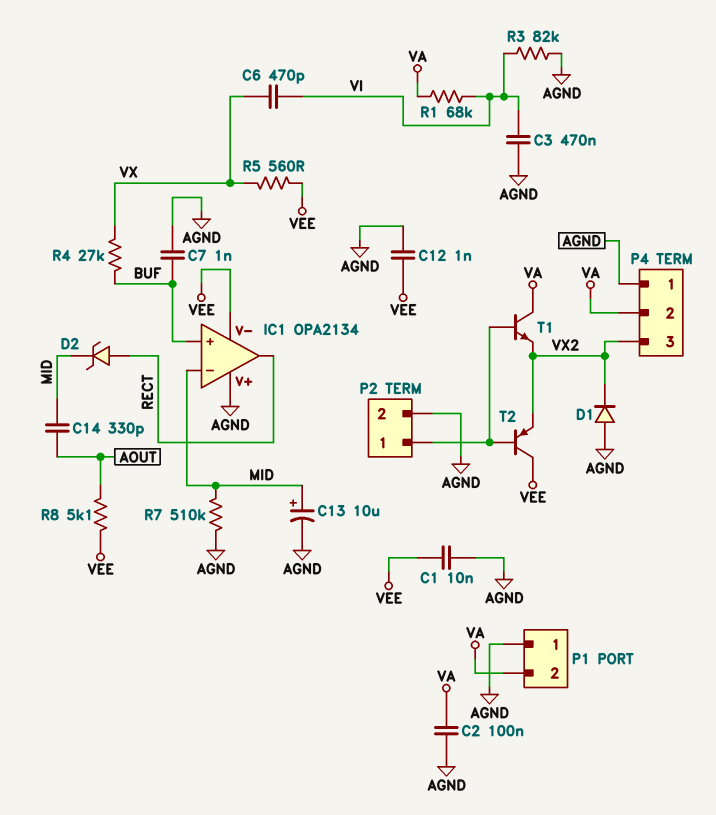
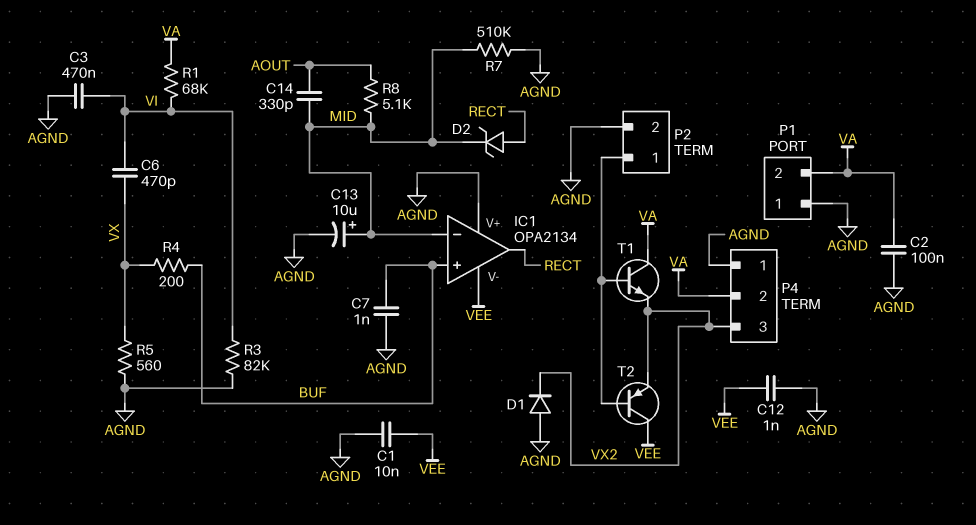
R4: 27k (BUF, VX) -> 200 (BUF, VX)
R5: 560 (VEE, VX) -> 560 (AGND, VX)
R8: 5.1k (AOUT, VEE) -> 5.1k (AOUT, MID)

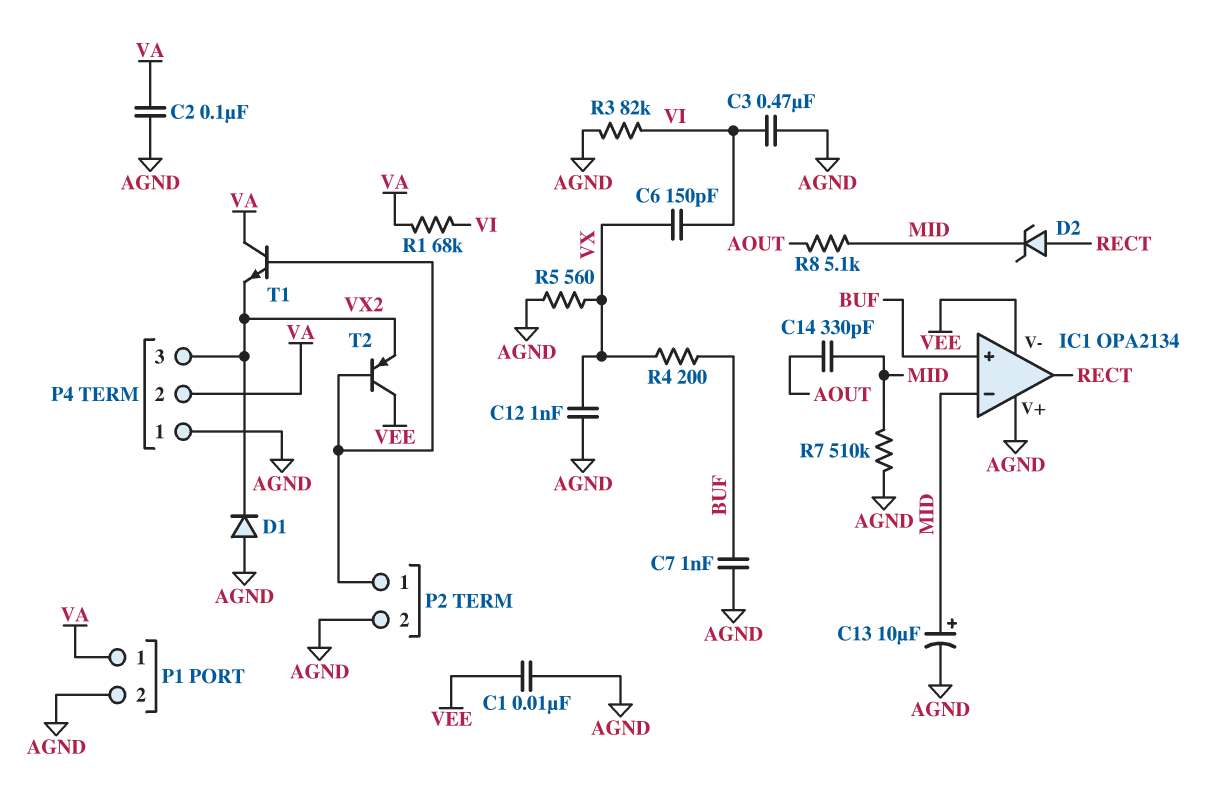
C6: 470pF (VI, VX) -> 150pF (VI, VX)
C12: 1nF (AGND, VEE) -> 1nF (AGND, VX)
P1 pin 1: AGND -> VA
P1 pin 2: VA -> AGND

